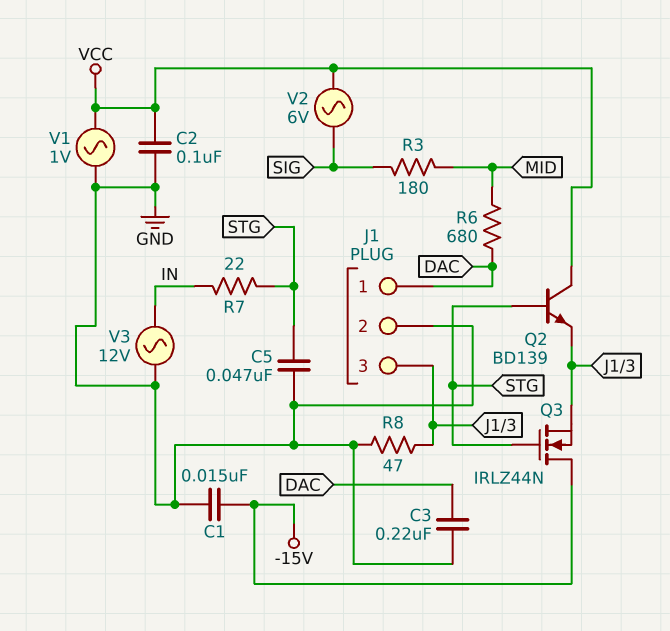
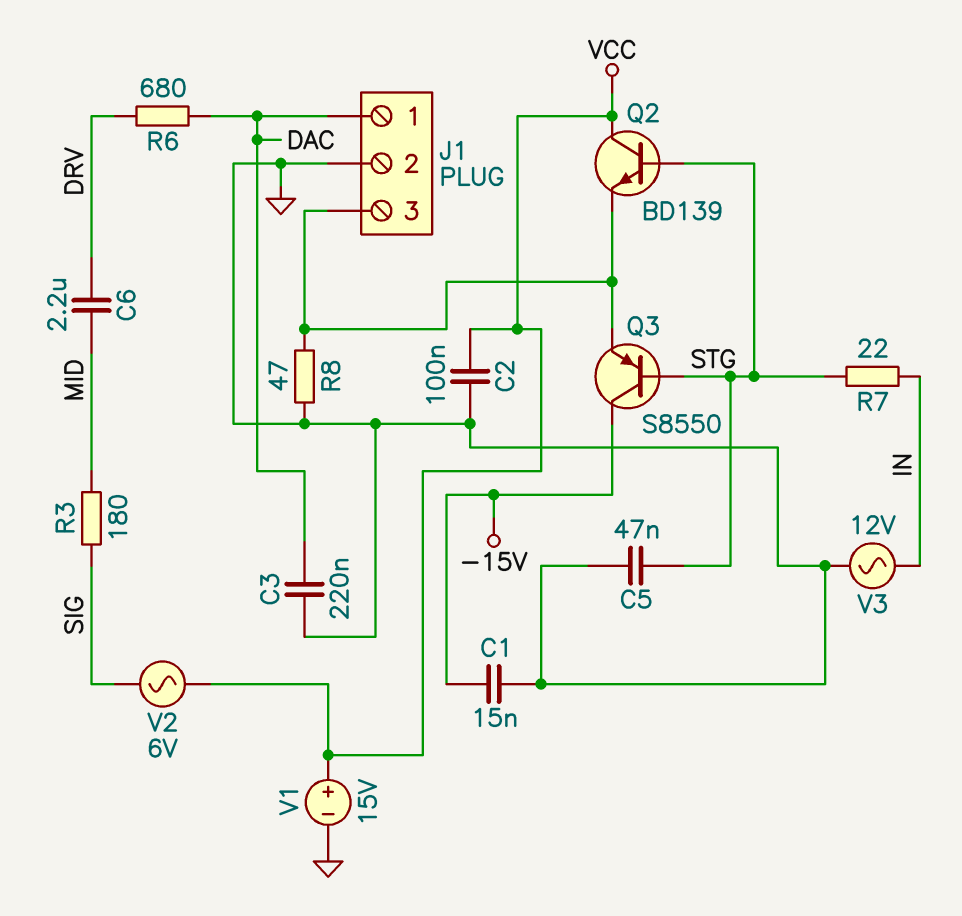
C6: none -> 2.2uF (DRV, MID)
Q3: NMOS IRLZ44N (G STG, D -15V, S J1/3) -> PNP S8550 (B STG, C -15V, E J1/3)
R6: 680 (DAC, MID) -> 680 (DAC, DRV)
V1: AC 1V (GND, VCC) -> 15V (plus VCC, minus GND)

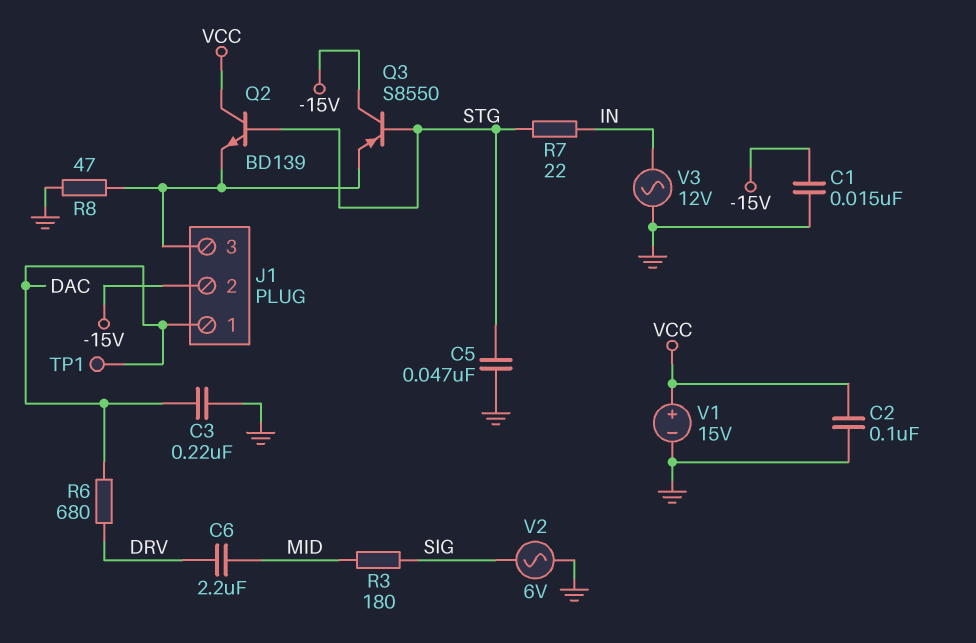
J1 pin 2: GND -> -15V
TP1: none -> test point (DAC)
V2: AC 6V (SIG, VCC) -> AC 6V (GND, SIG)

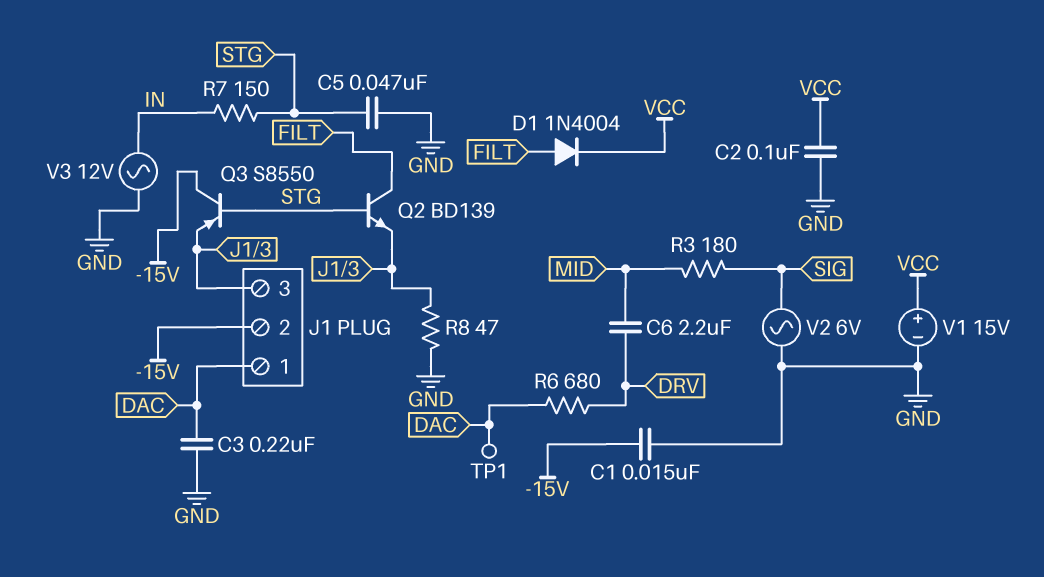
D1: none -> diode 1N4004 (A FILT, K VCC)
Q2: NPN BD139 (B STG, C VCC, E J1/3) -> NPN BD139 (B STG, C FILT, E J1/3)
R7: 22 (IN, STG) -> 150 (IN, STG)

